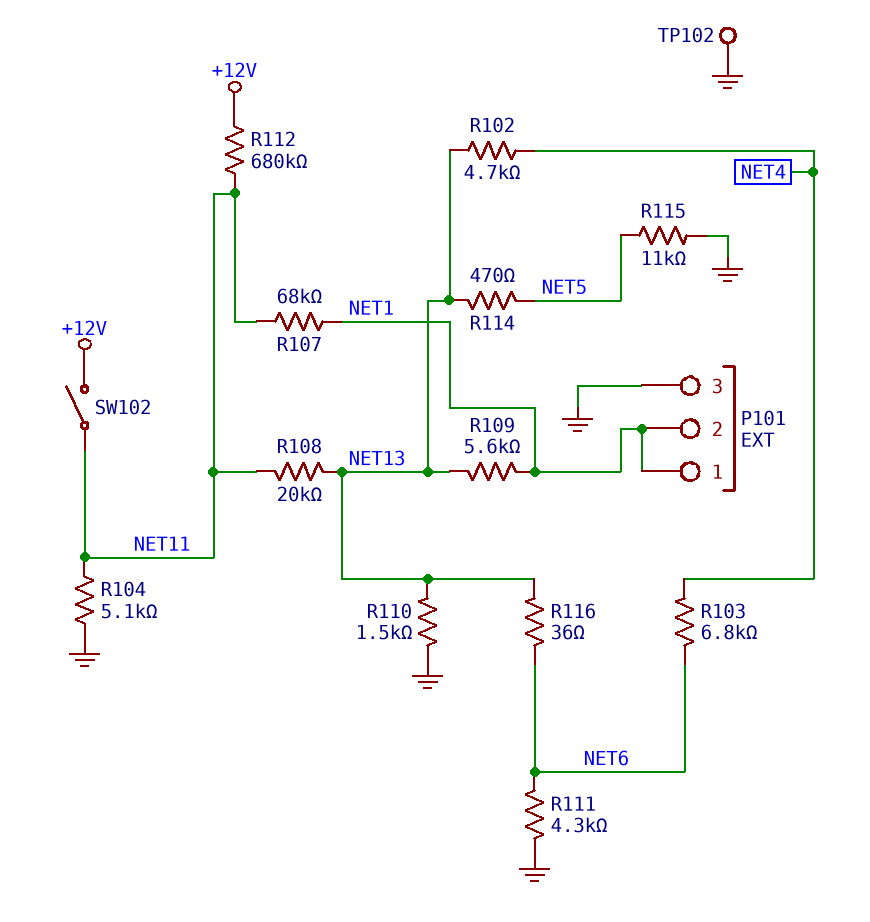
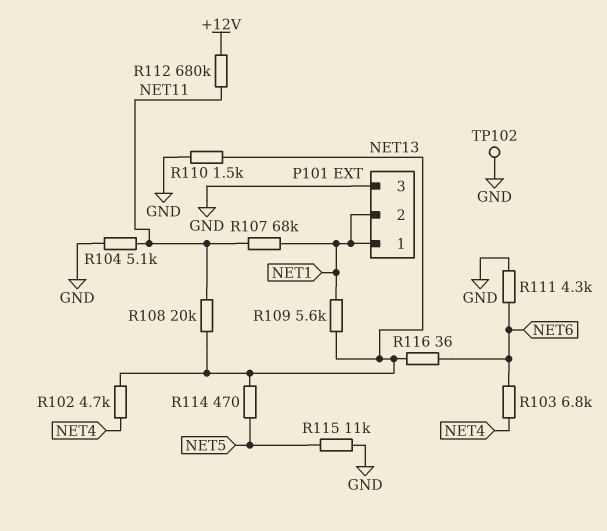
SW102: switch (+12V, NET11) -> none

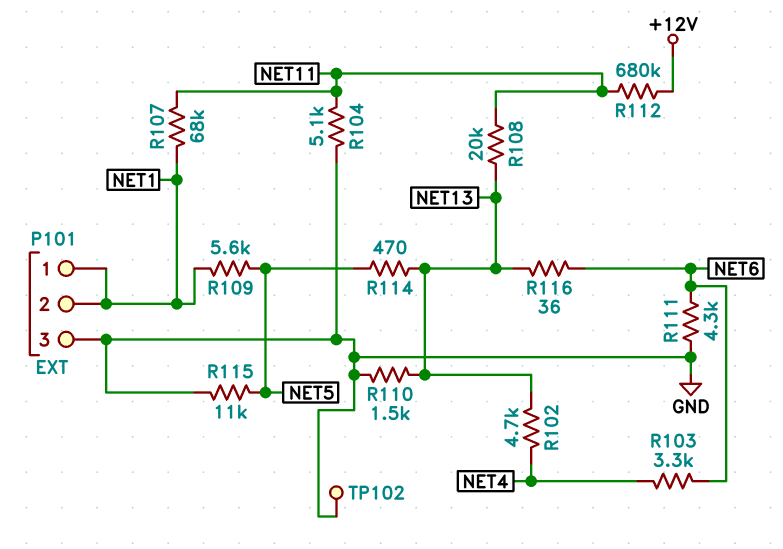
R103: 6.8k (NET4, NET6) -> 3.3k (NET4, NET6)
R109: 5.6k (NET1, NET13) -> 5.6k (NET1, NET5)

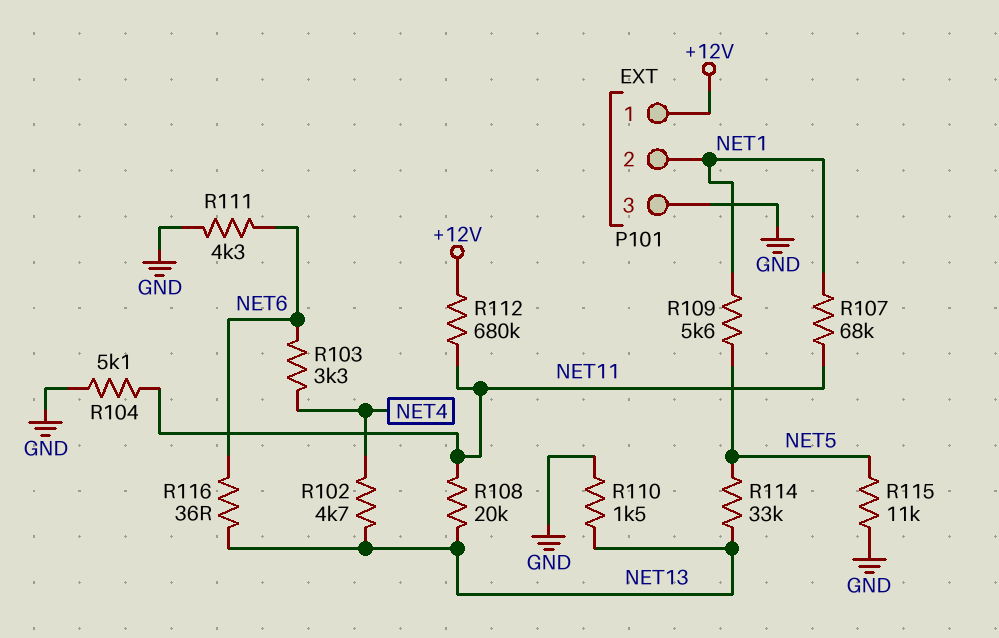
P101 pin 1: NET1 -> +12V
R114: 470 (NET5, NET13) -> 33k (NET5, NET13)
TP102: test point (GND) -> none

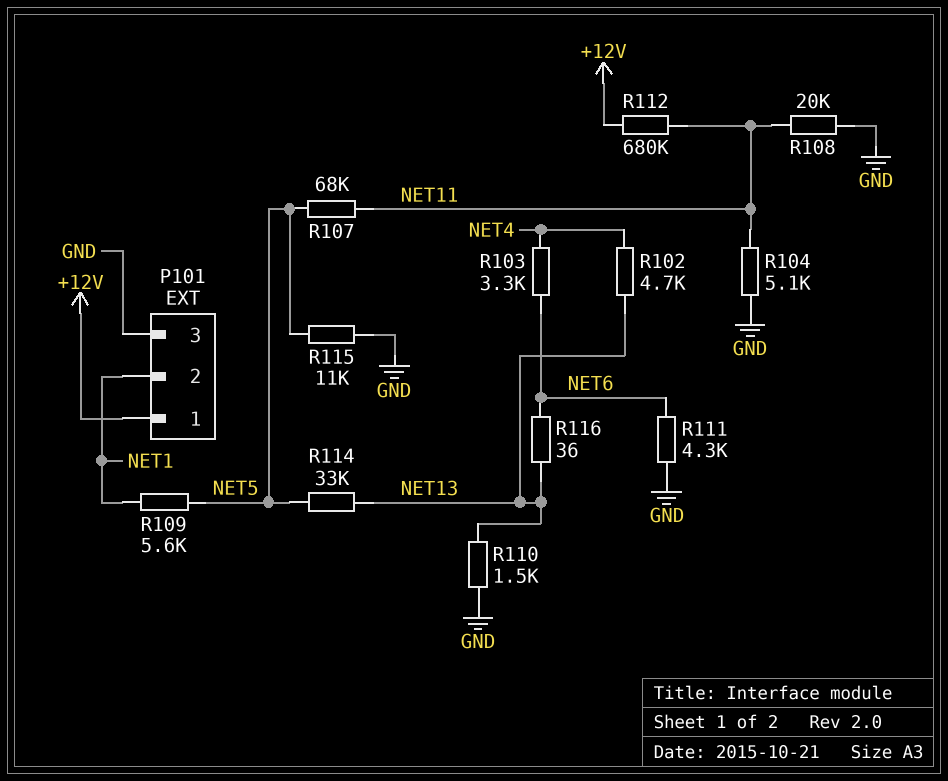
R107: 68k (NET1, NET11) -> 68k (NET5, NET11)
R108: 20k (NET11, NET13) -> 20k (GND, NET11)

